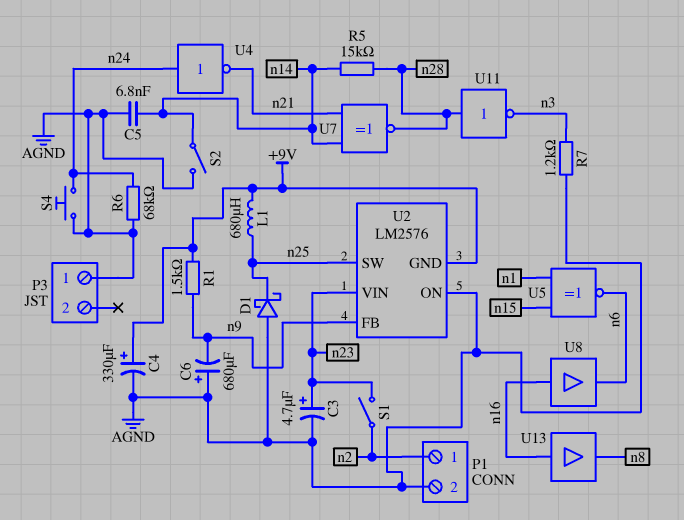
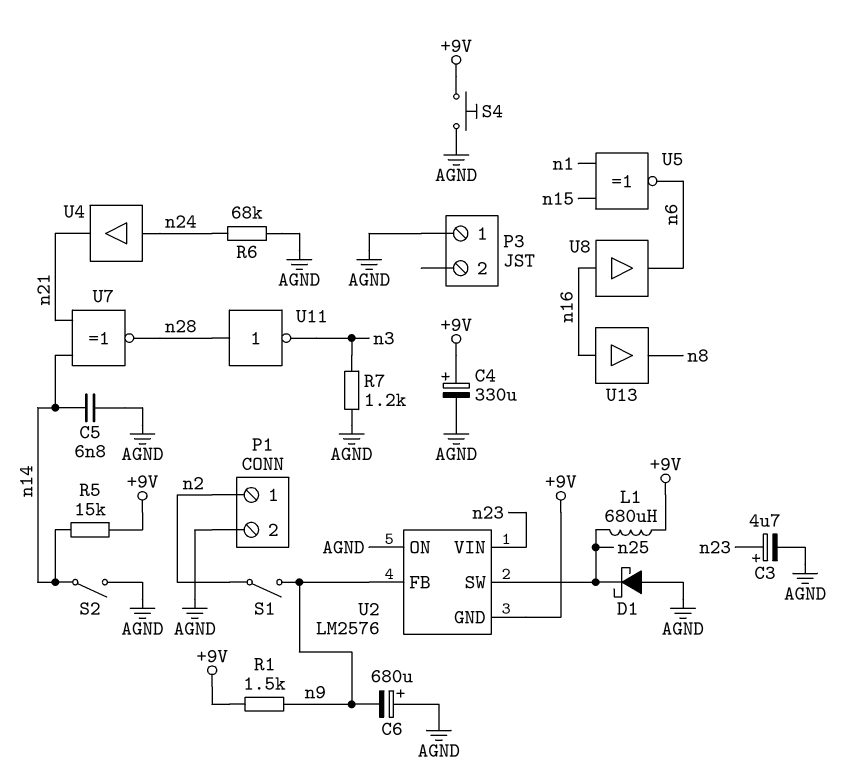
R5: 15k (n14, n28) -> 15k (+9V, n14)
S1: switch (n2, n23) -> switch (n2, n9)
S4: button (AGND, n24) -> button (+9V, AGND)
U4: NOT (in n24, out n21) -> buffer (in n24, out n21)

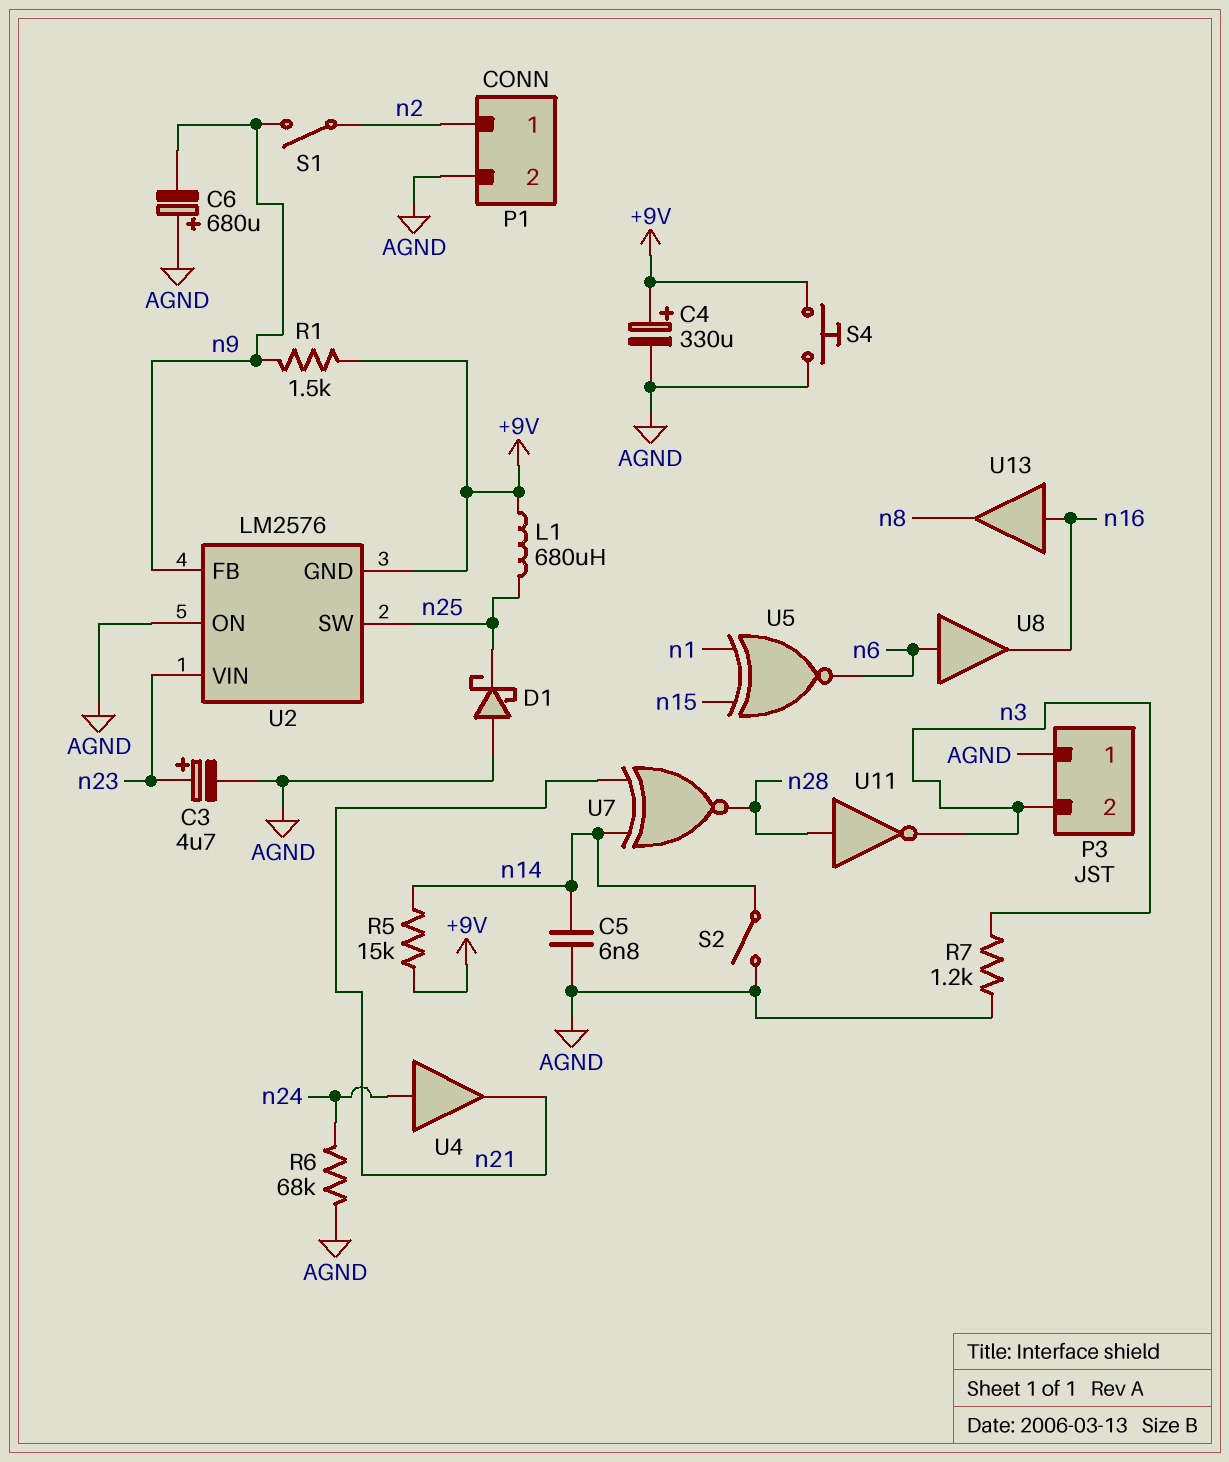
P3 pin 2: none -> n3
U8: buffer (in n16, out n6) -> buffer (in n6, out n16)

